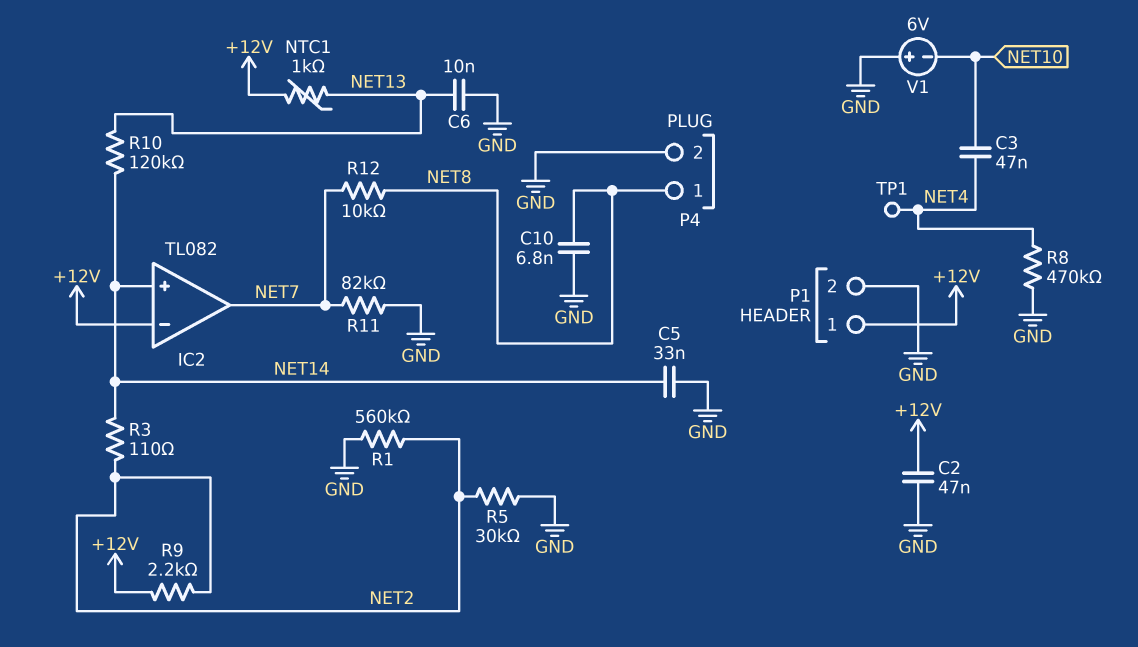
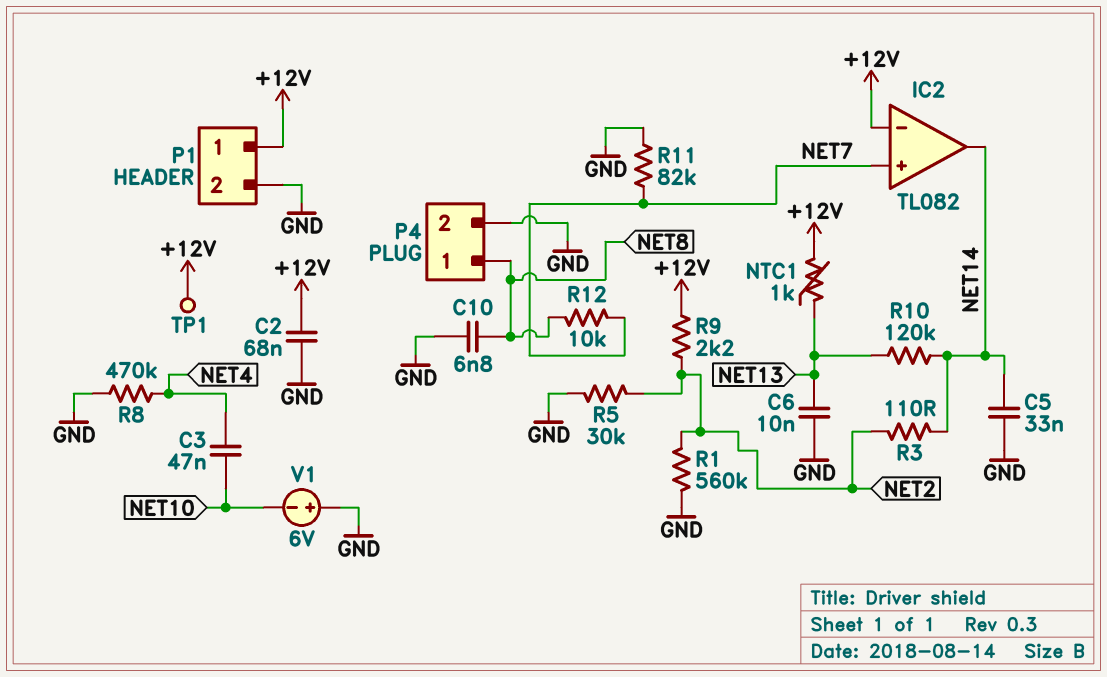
C2: 47nF (+12V, GND) -> 68nF (+12V, GND)
IC2 pin in+: NET14 -> NET7
IC2 pin out: NET7 -> NET14
TP1: test point (NET4) -> test point (+12V)

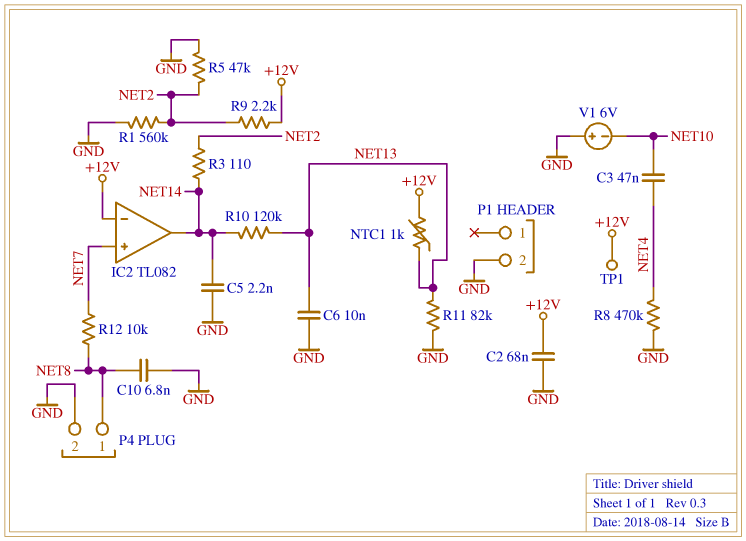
C5: 33nF (GND, NET14) -> 2.2nF (GND, NET14)
P1 pin 1: +12V -> none
R5: 30k (GND, NET2) -> 47k (GND, NET2)
R11: 82k (GND, NET7) -> 82k (GND, NET13)

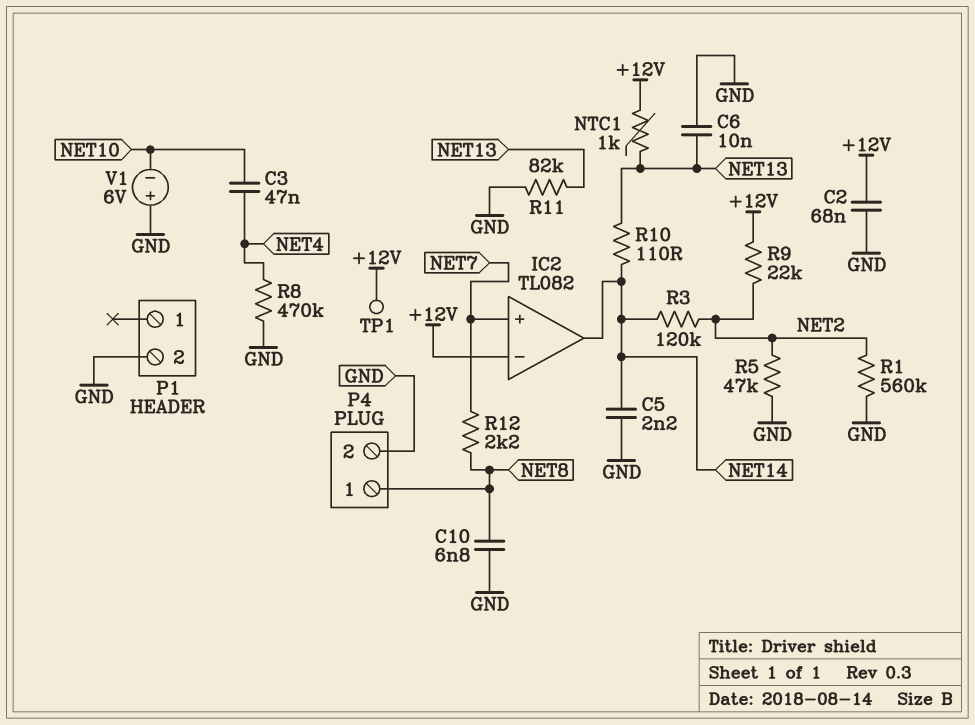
R3: 110 (NET2, NET14) -> 120k (NET2, NET14)
R9: 2.2k (+12V, NET2) -> 22k (+12V, NET2)
R10: 120k (NET13, NET14) -> 110 (NET13, NET14)
R12: 10k (NET7, NET8) -> 2.2k (NET7, NET8)

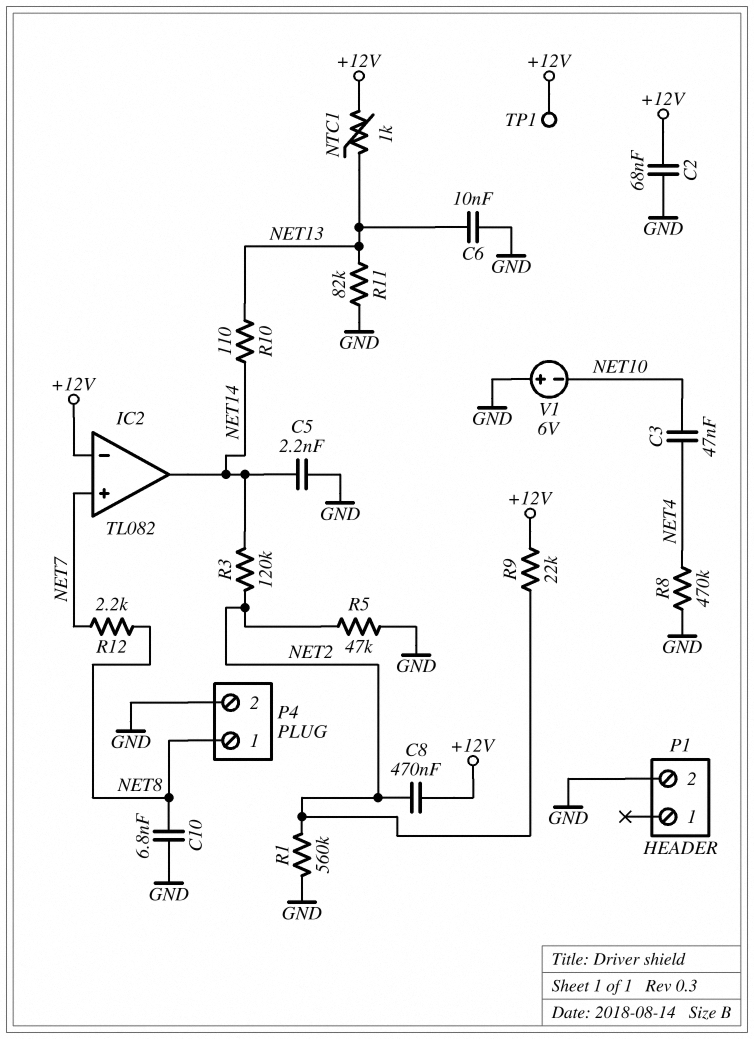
C8: none -> 470nF (+12V, NET2)

